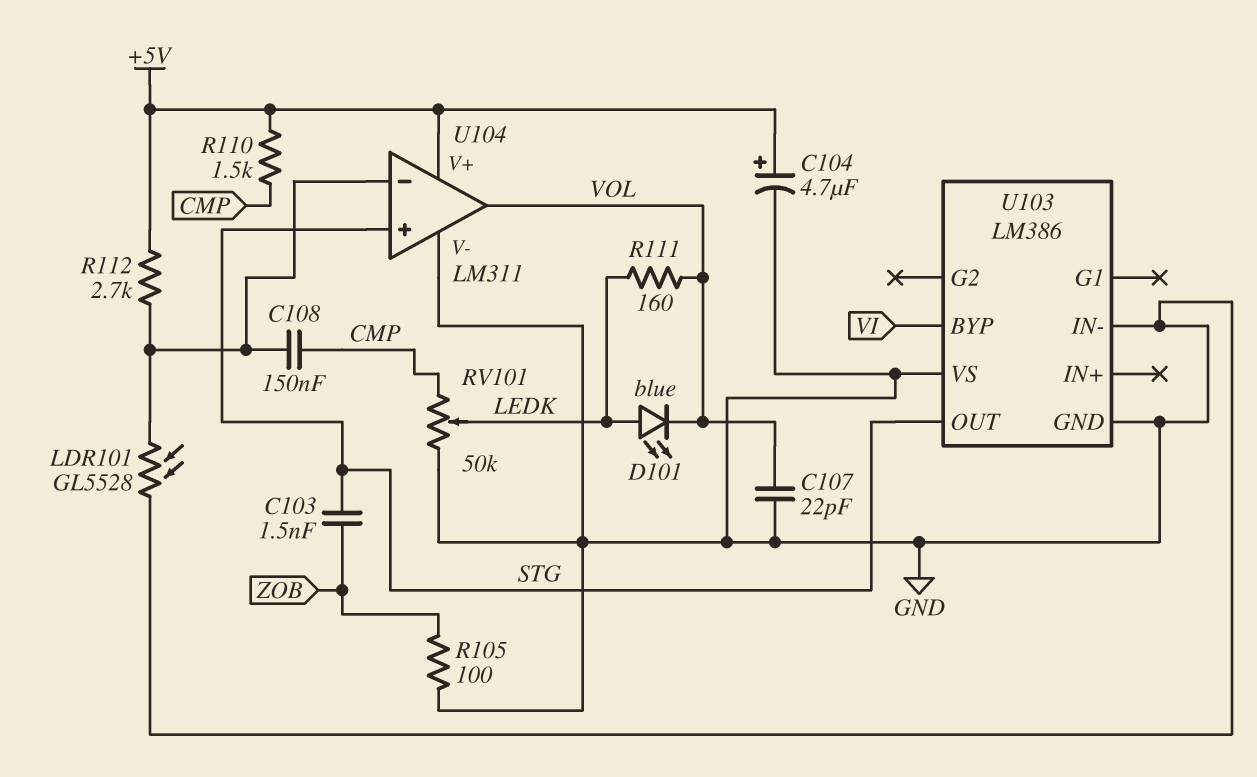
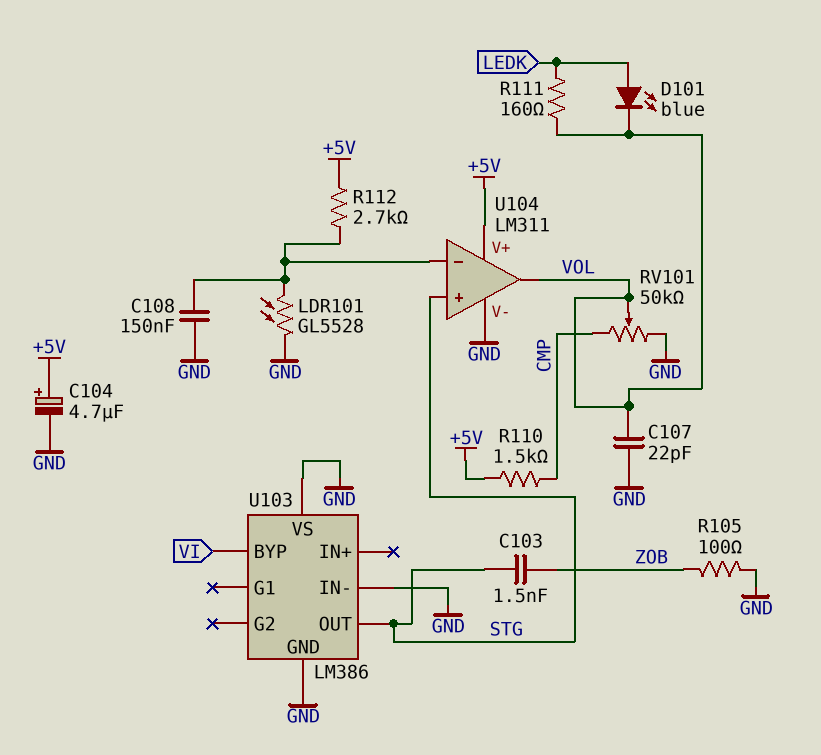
C108: 150nF (CMP, U104/in-) -> 150nF (GND, U104/in-)
RV101: 50k (CMP, GND, wiper LEDK) -> 50k (CMP, GND, wiper VOL)

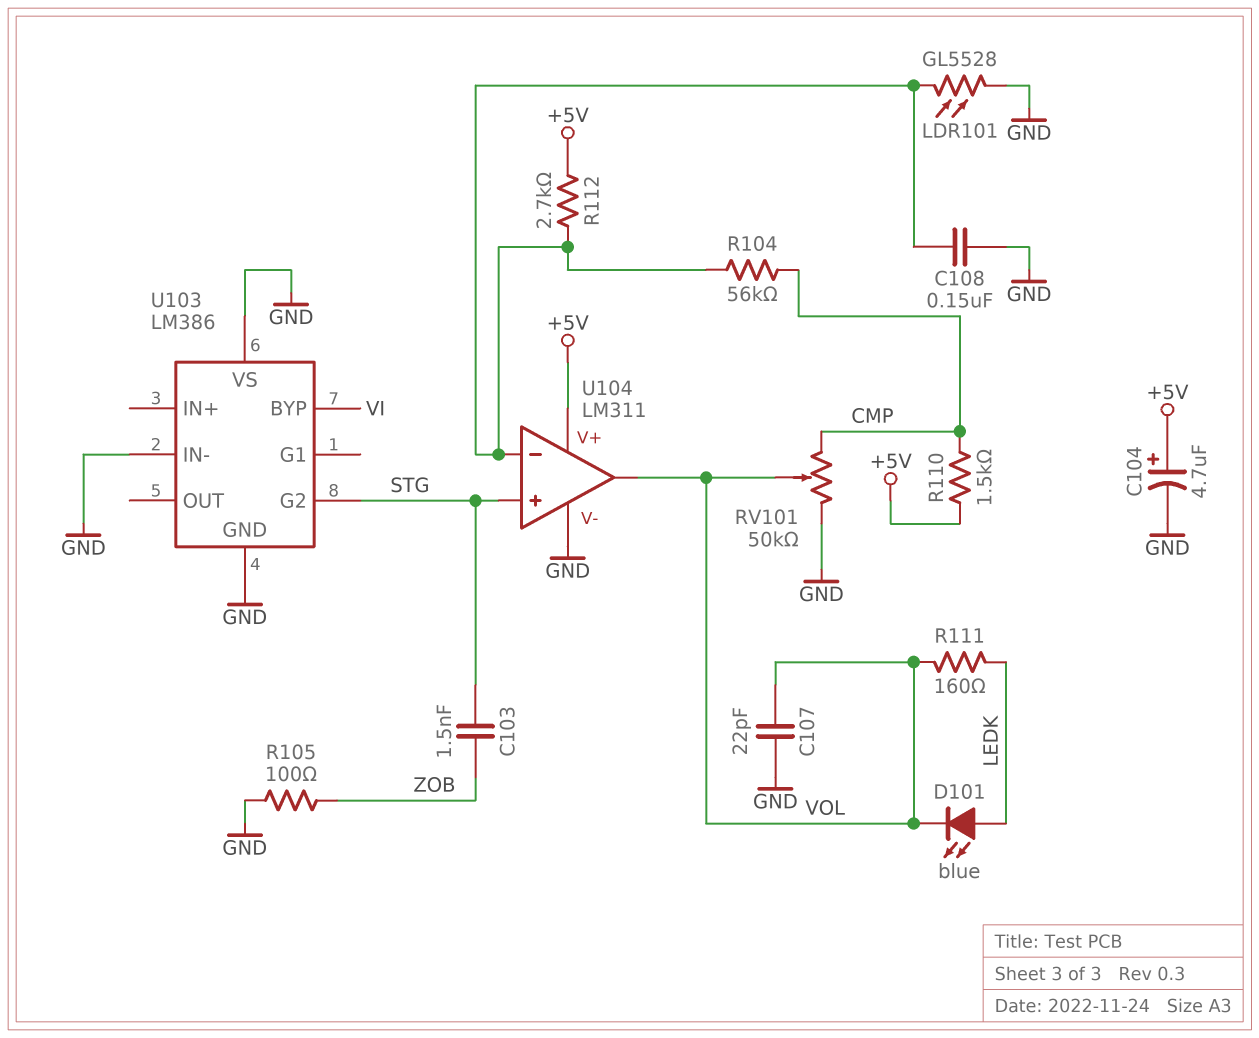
R104: none -> 56k (CMP, U104/in-)
U103 pin G2: none -> STG
U103 pin OUT: STG -> none

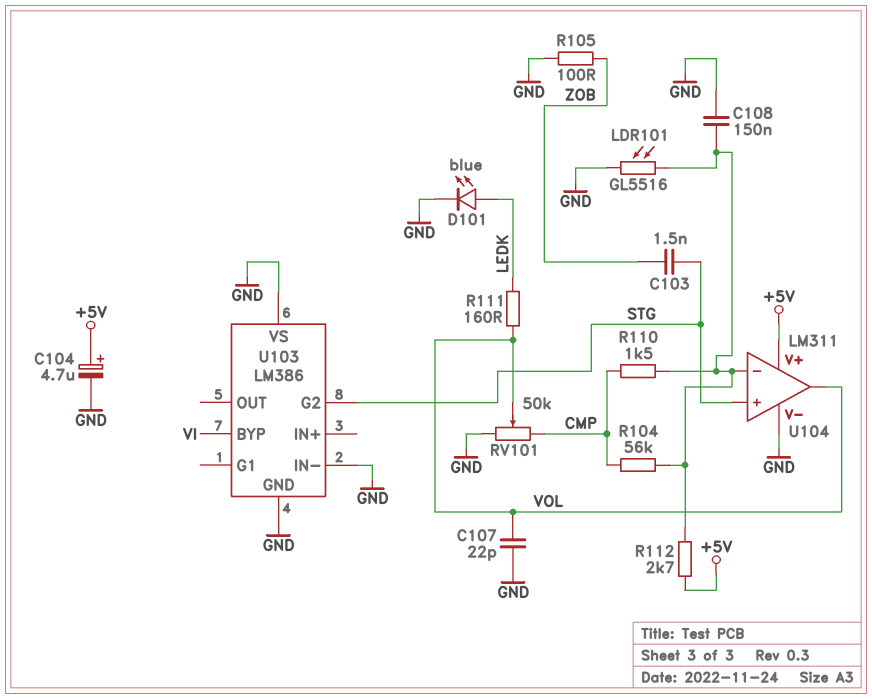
D101: LED blue (A LEDK, K VOL) -> LED blue (A LEDK, K GND)
LDR101: GL5528 (GND, U104/in-) -> GL5516 (GND, U104/in-)
R110: 1.5k (+5V, CMP) -> 1.5k (CMP, U104/in-)

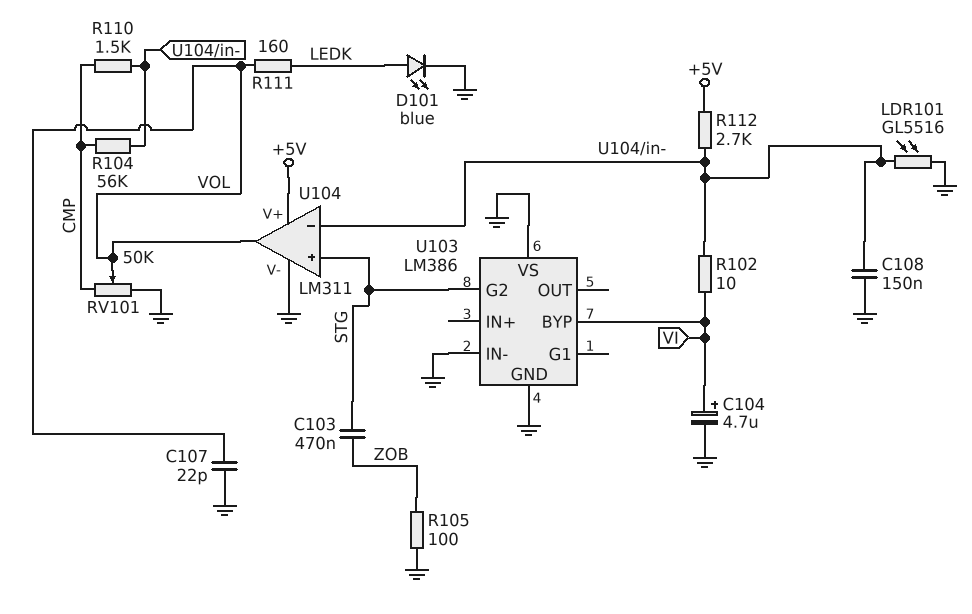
C103: 1.5nF (STG, ZOB) -> 470nF (STG, ZOB)
C104: 4.7uF (plus +5V, minus GND) -> 4.7uF (plus VI, minus GND)
R102: none -> 10 (U104/in-, VI)

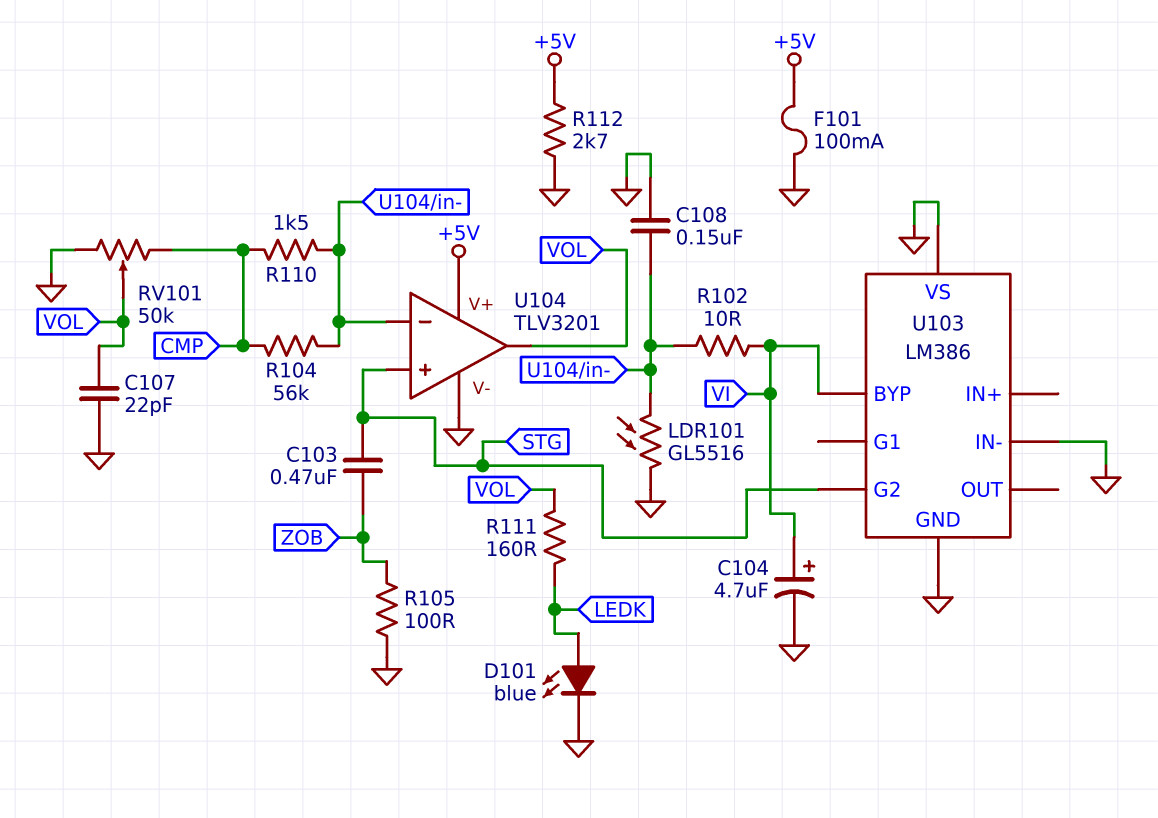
F101: none -> 100mA (+5V, GND)
R112: 2.7k (+5V, U104/in-) -> 2.7k (+5V, GND)
U104: LM311 -> TLV3201

